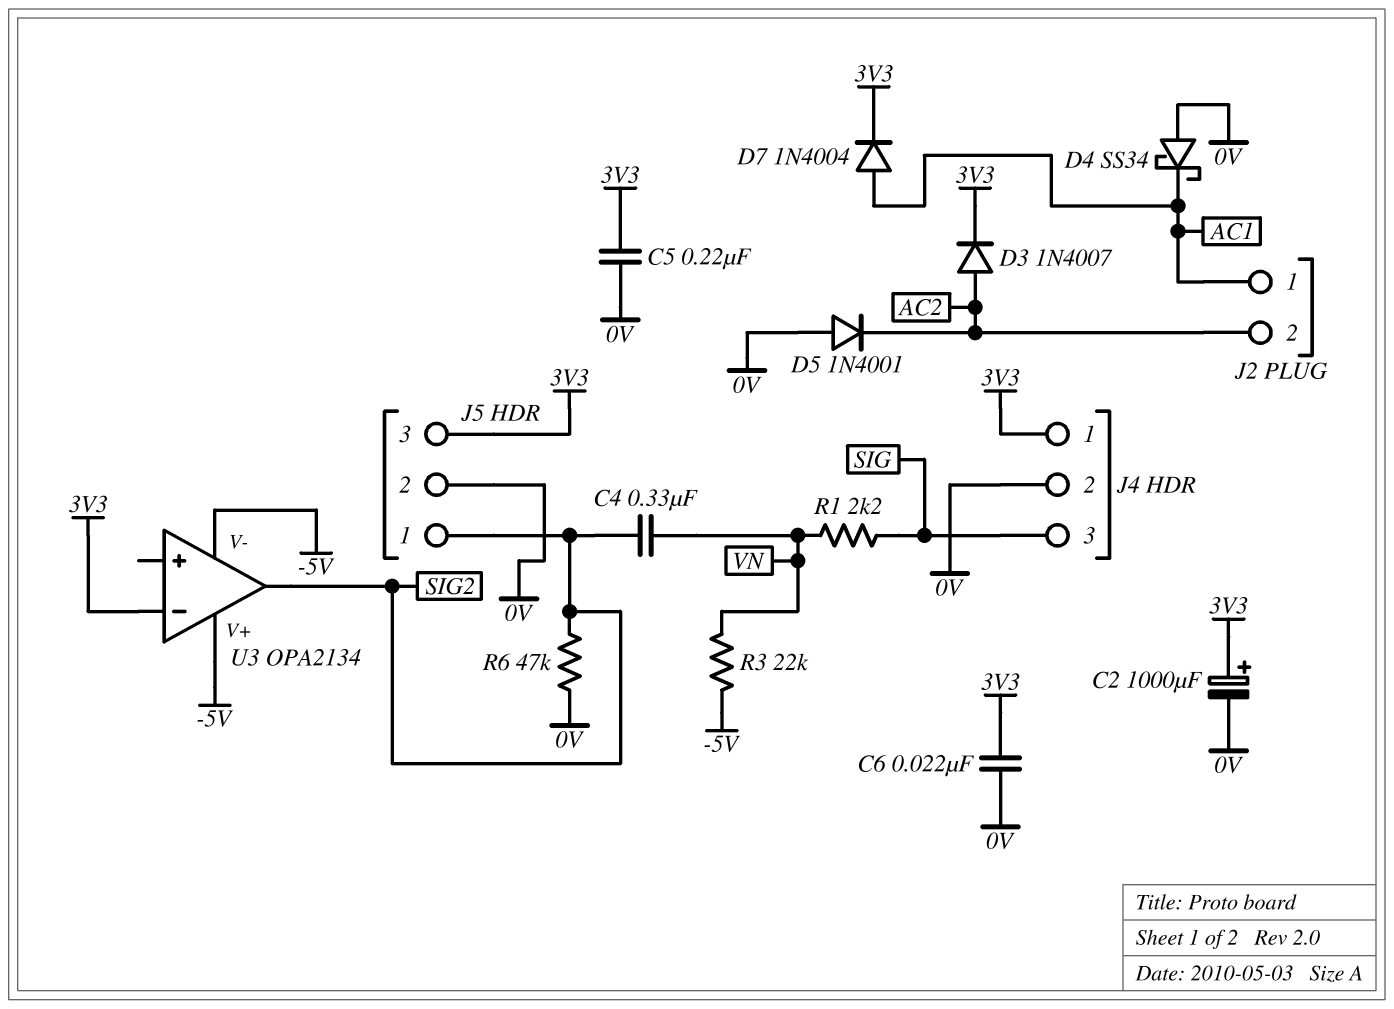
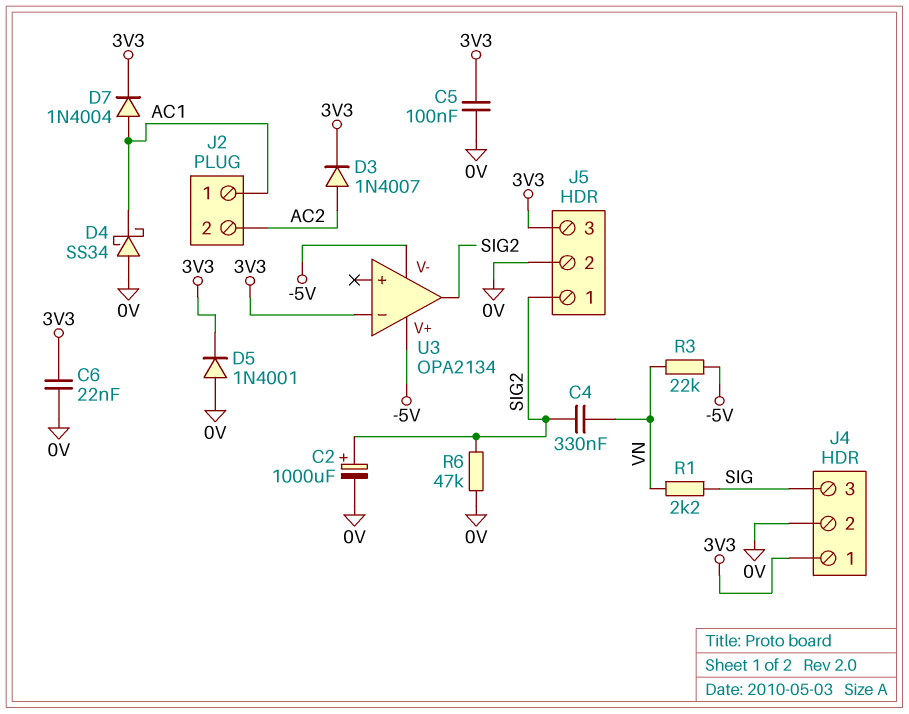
C2: 1000uF (plus 3V3, minus 0V) -> 1000uF (plus SIG2, minus 0V)
C5: 220nF (0V, 3V3) -> 100nF (0V, 3V3)
D5: diode 1N4001 (A 0V, K AC2) -> diode 1N4001 (A 0V, K 3V3)

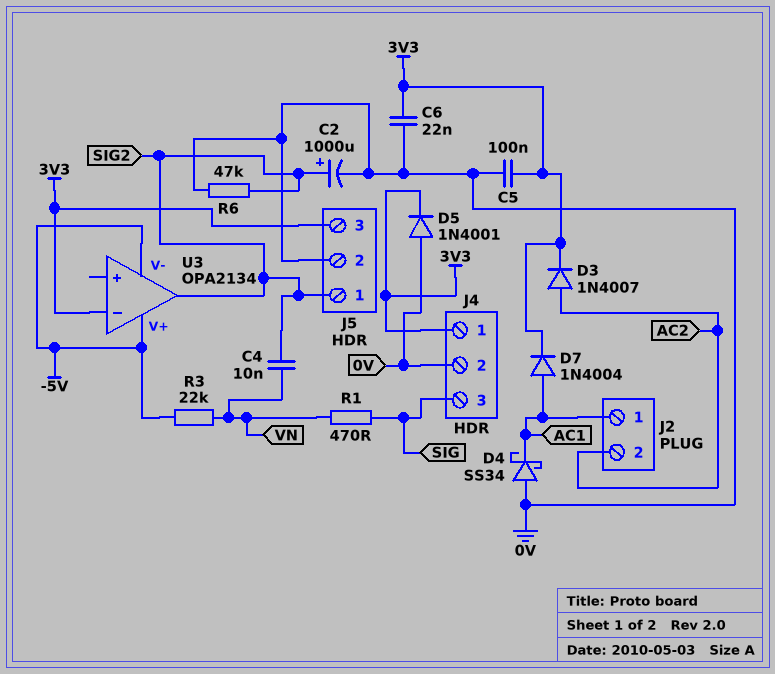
C4: 330nF (SIG2, VN) -> 10nF (SIG2, VN)
R1: 2.2k (SIG, VN) -> 470 (SIG, VN)

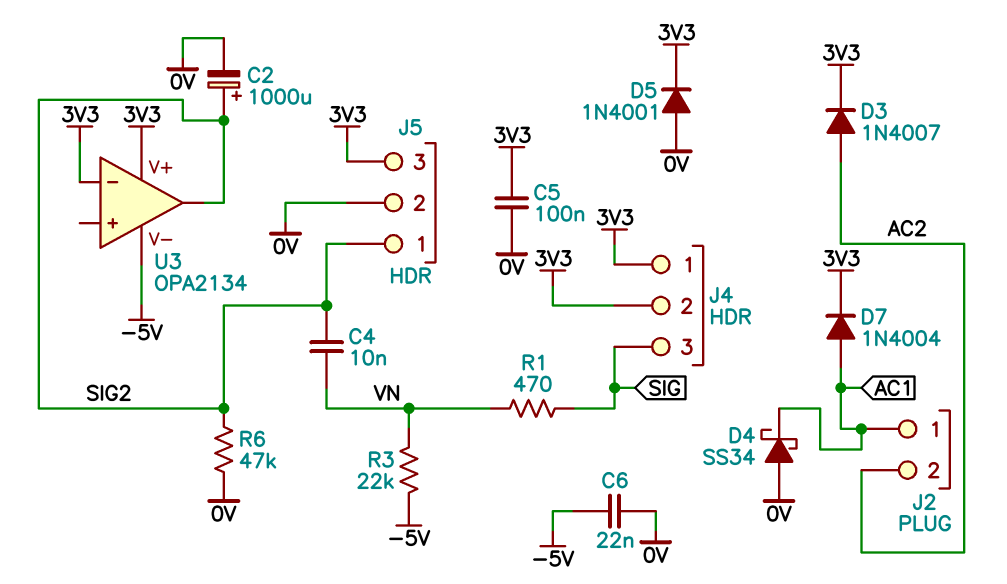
C6: 22nF (0V, 3V3) -> 22nF (-5V, 0V)
J4 pin 2: 0V -> 3V3
U3 pin V+: -5V -> 3V3

